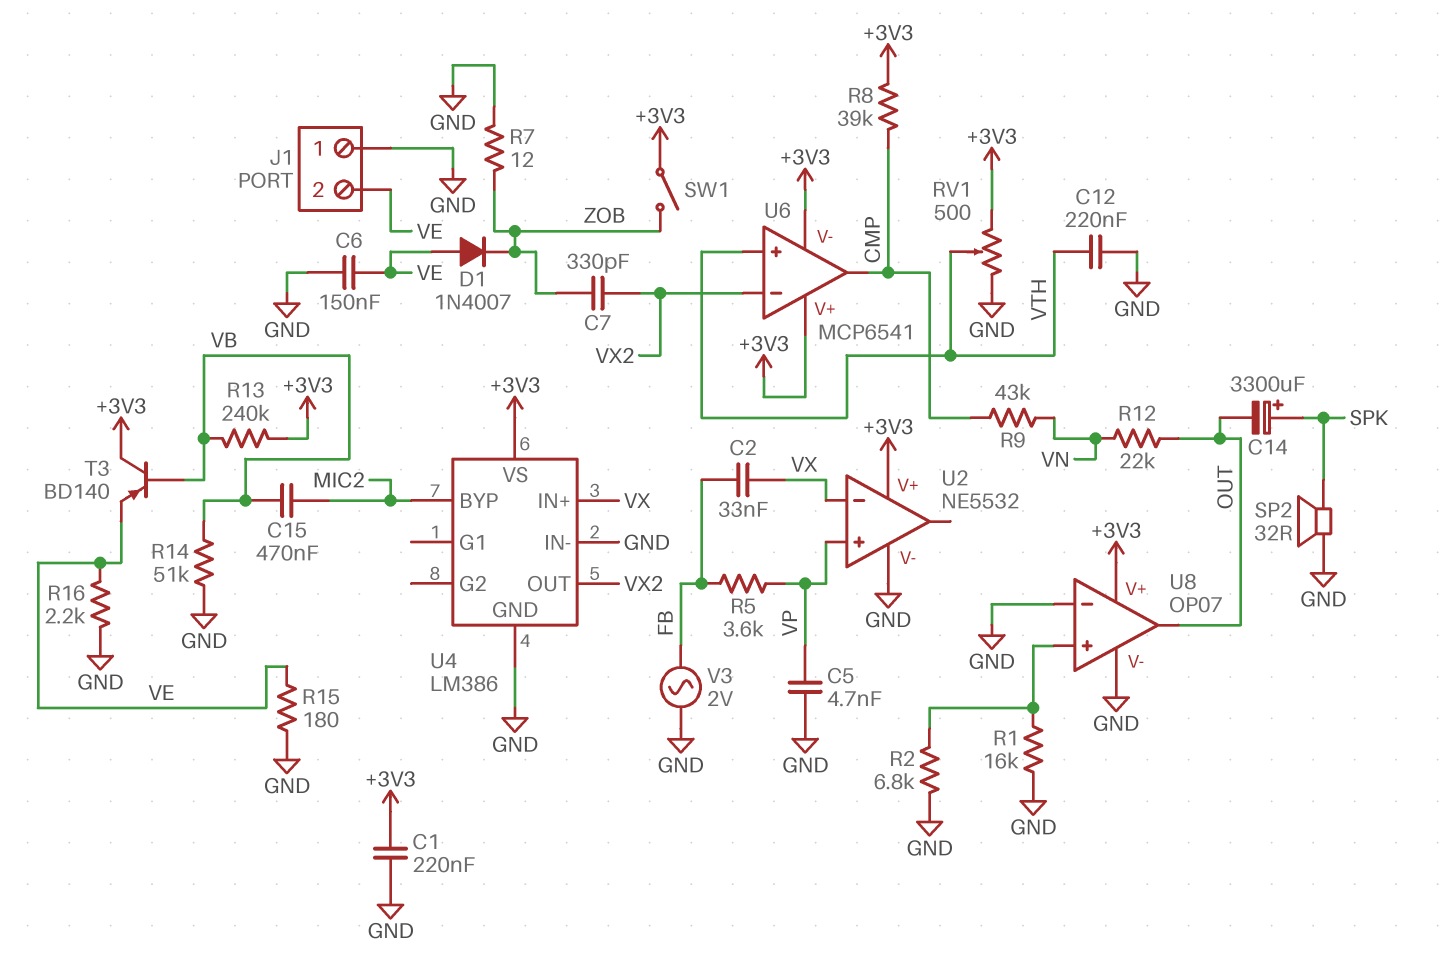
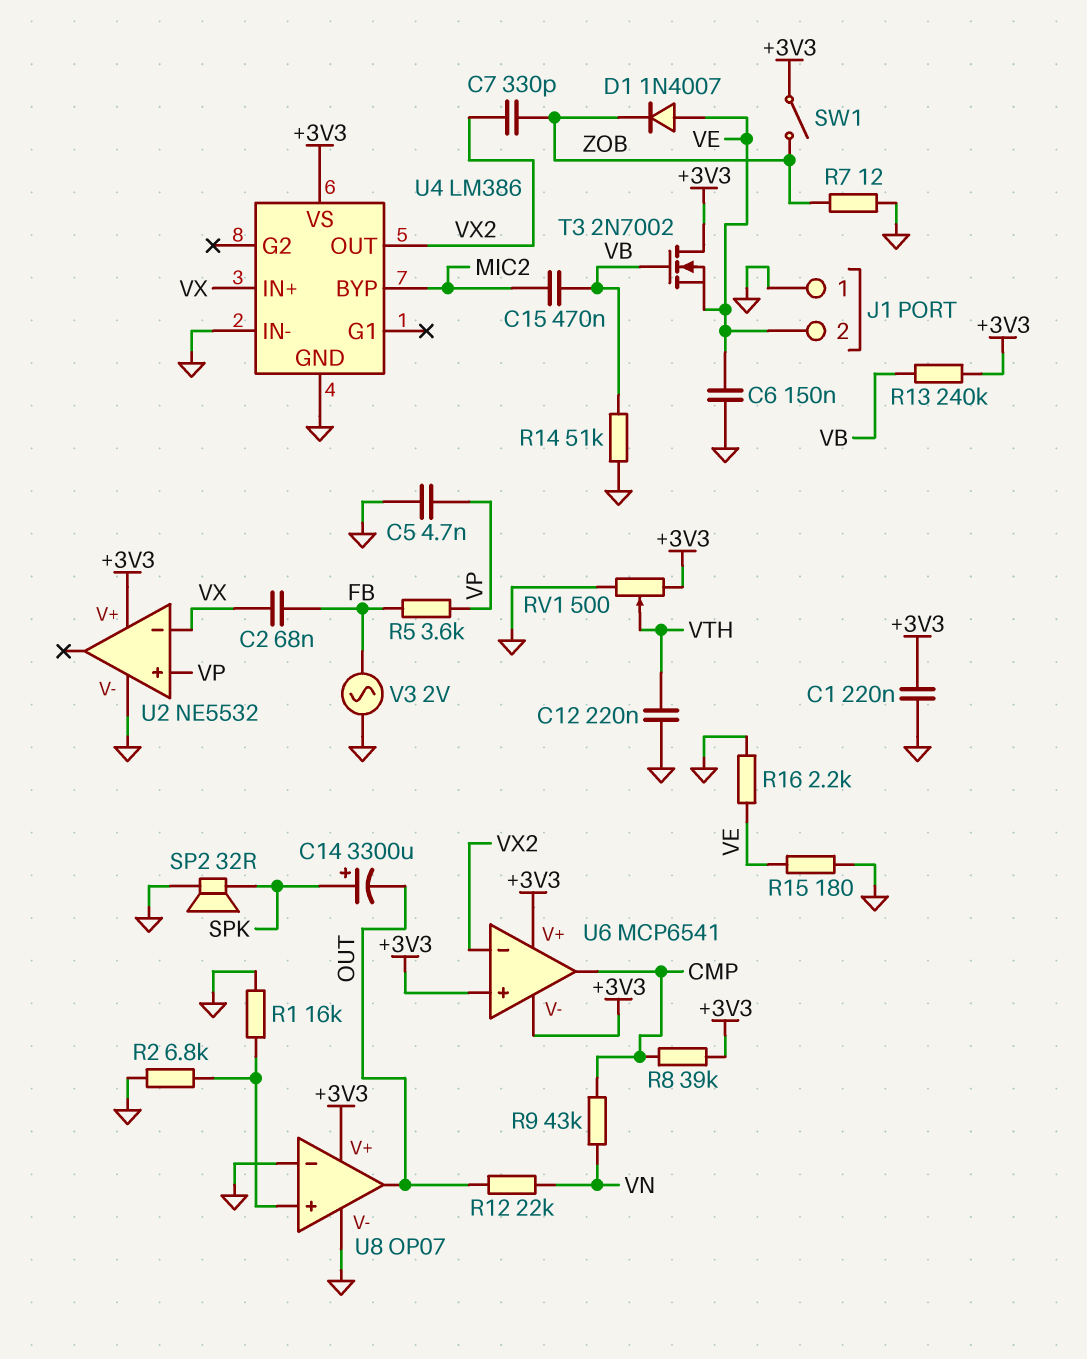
C2: 33nF (FB, VX) -> 68nF (FB, VX)
T3: PNP BD140 (B VB, C +3V3, E VE) -> NMOS 2N7002 (G VB, D +3V3, S VE)
U6 pin in+: VTH -> +3V3

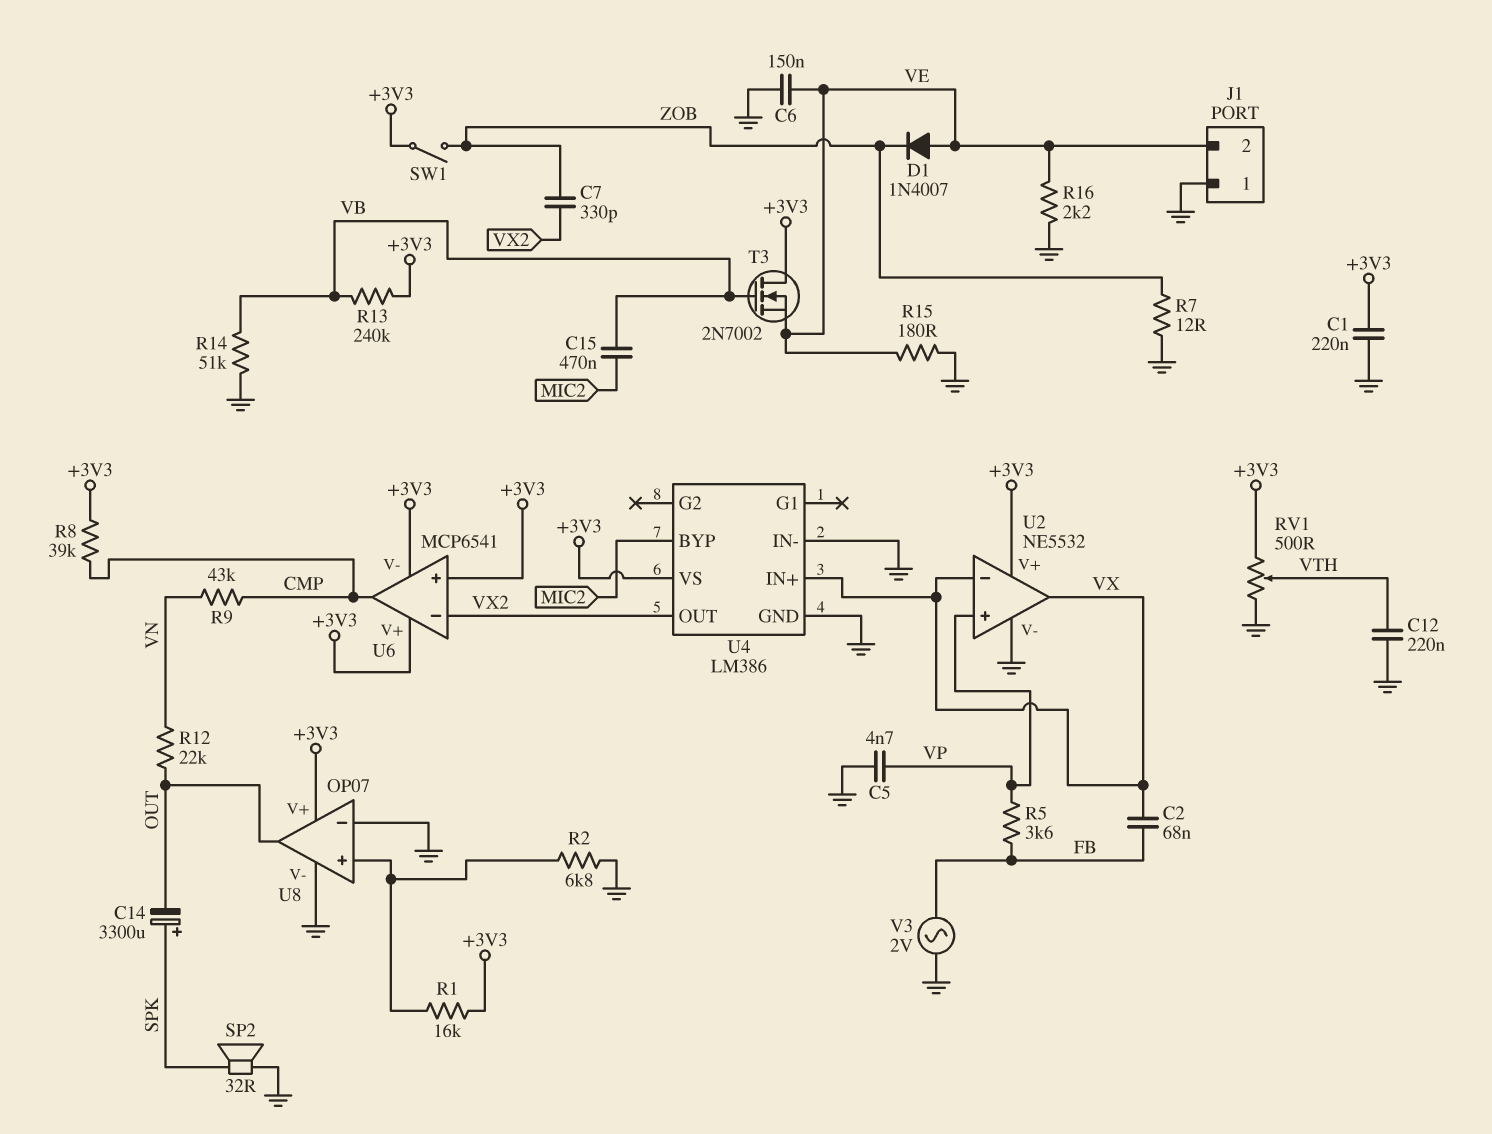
R1: 16k (GND, U8/in+) -> 16k (+3V3, U8/in+)
U2 pin out: none -> VX

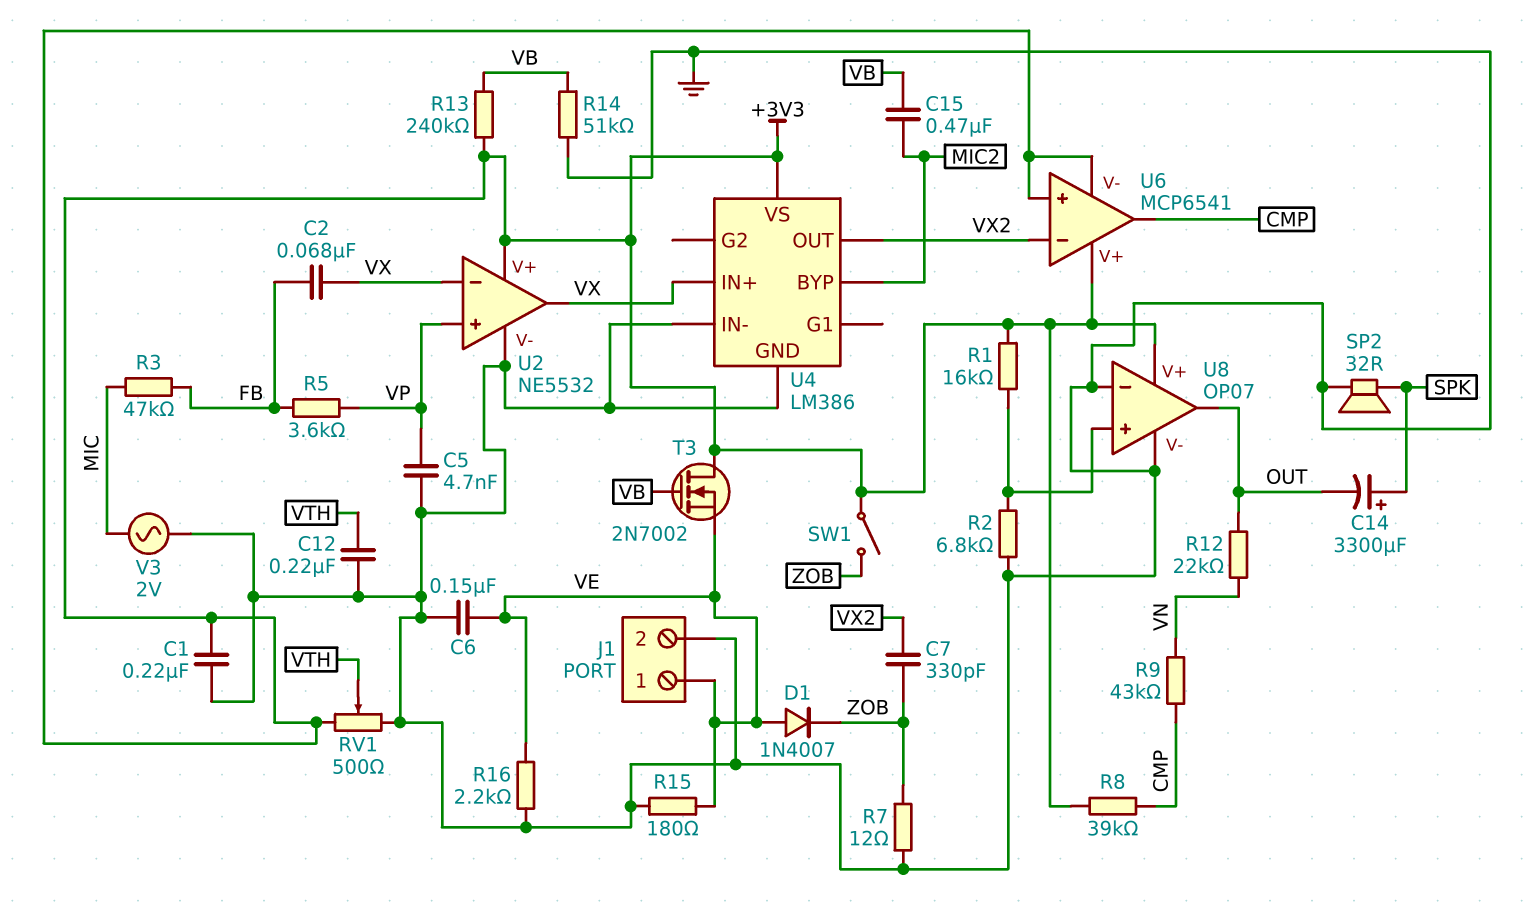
J1 pin 1: GND -> VE
J1 pin 2: VE -> GND
R3: none -> 47k (FB, MIC)
V3: AC 2V (FB, GND) -> AC 2V (GND, MIC)

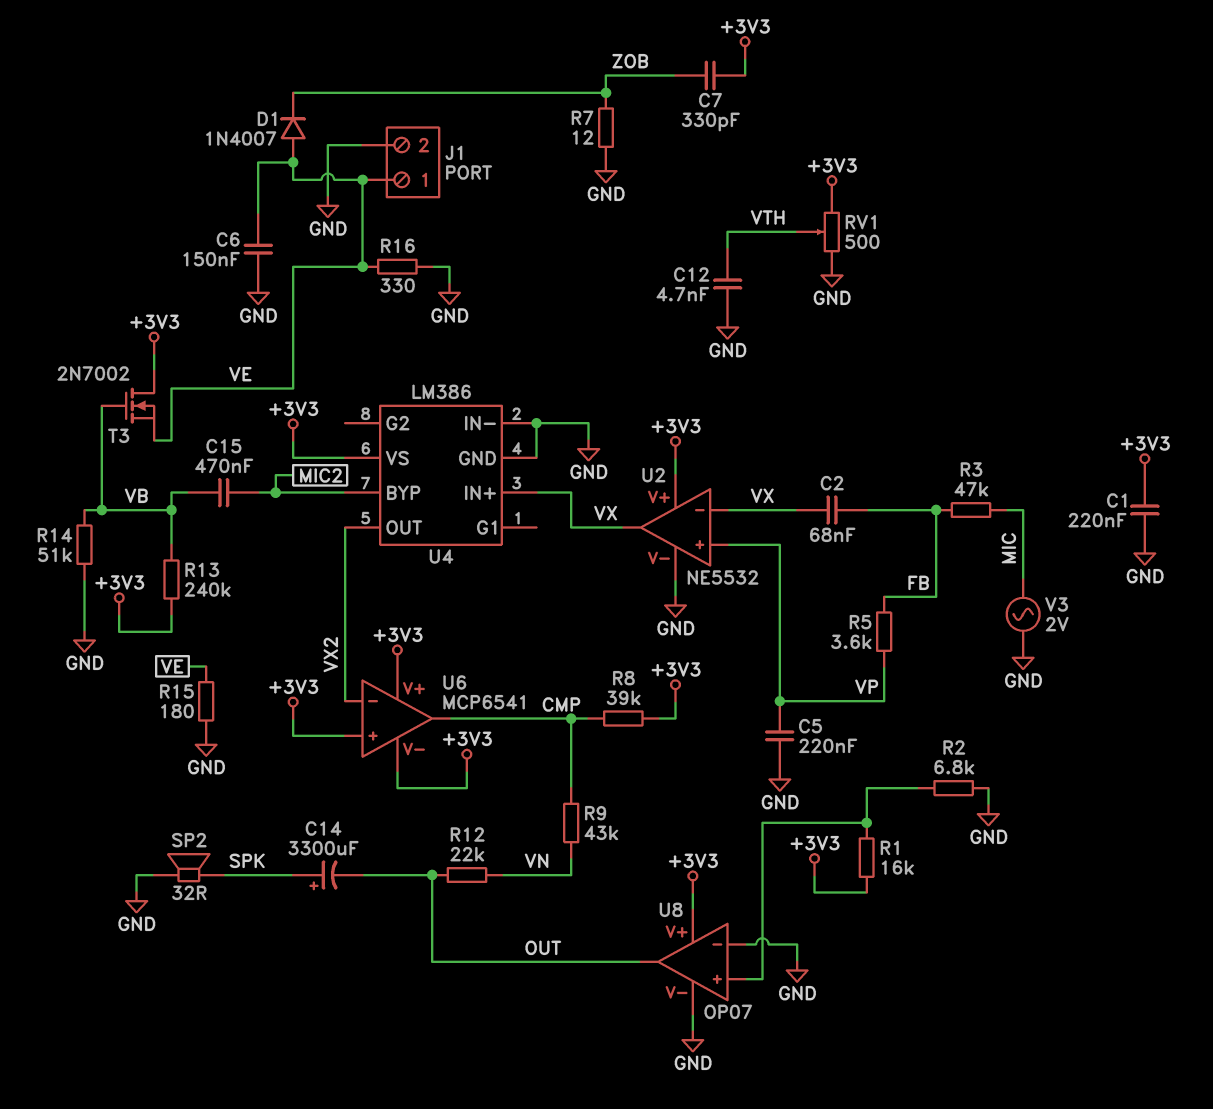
C5: 4.7nF (GND, VP) -> 220nF (GND, VP)
C7: 330pF (VX2, ZOB) -> 330pF (+3V3, ZOB)
C12: 220nF (GND, VTH) -> 4.7nF (GND, VTH)
R16: 2.2k (GND, VE) -> 330 (GND, VE)
SW1: switch (+3V3, ZOB) -> none

